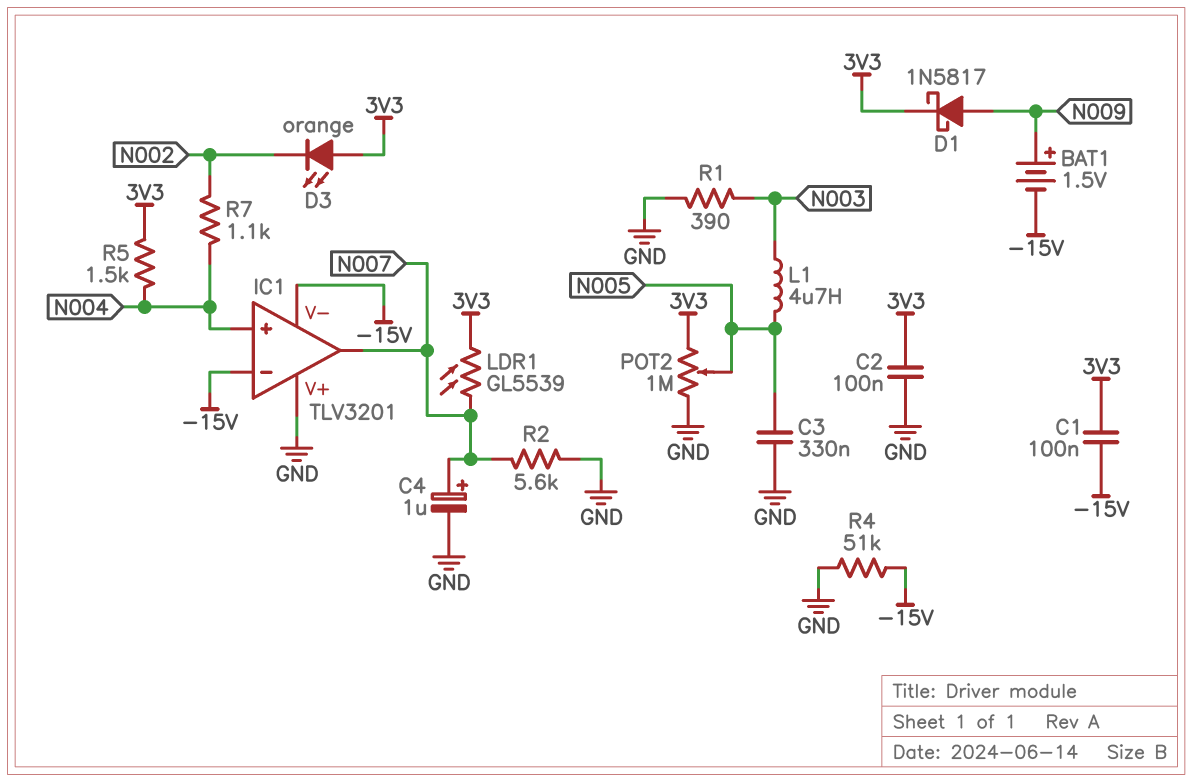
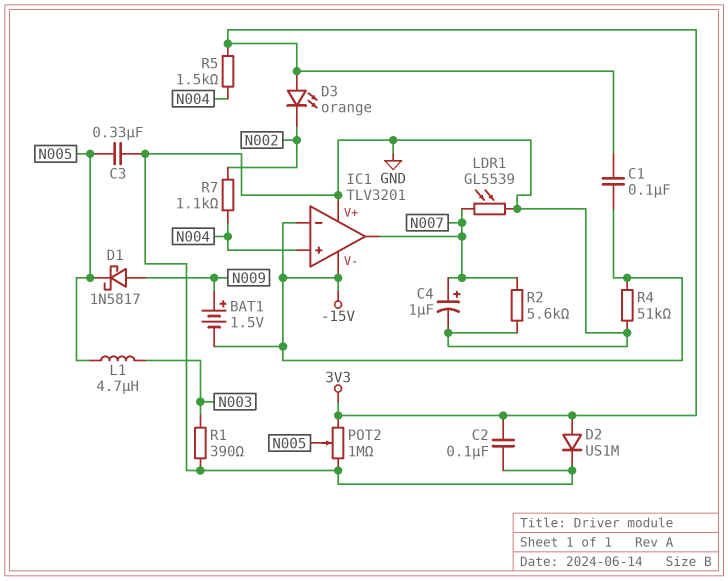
D1: schottky 1N5817 (A N009, K 3V3) -> schottky 1N5817 (A N009, K N005)
D2: none -> diode US1M (A 3V3, K GND)
LDR1: GL5539 (3V3, N007) -> GL5539 (GND, N007)

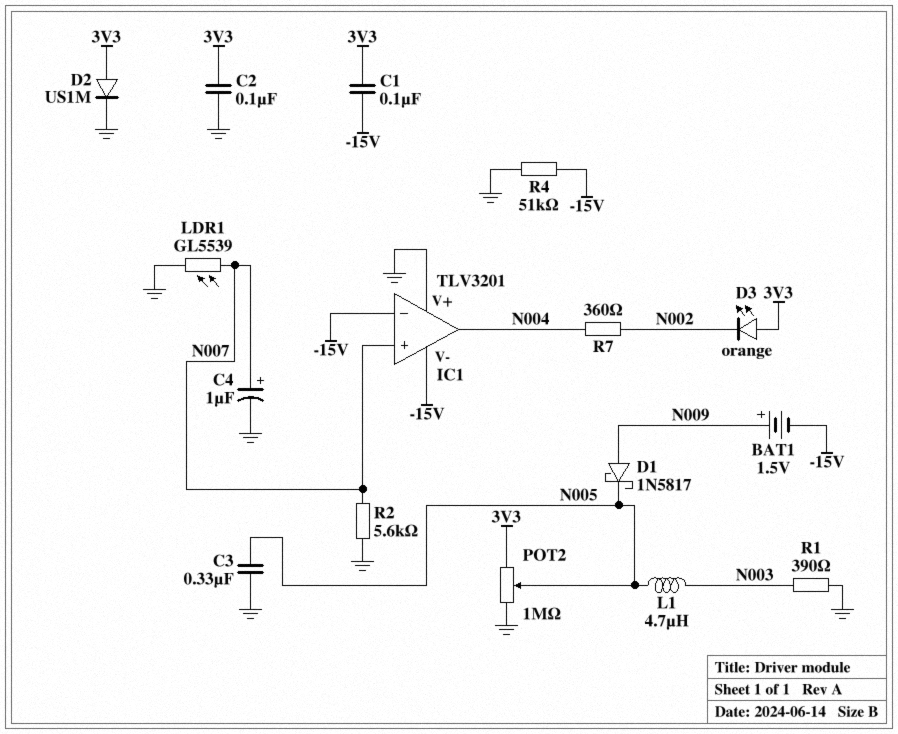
IC1 pin in+: N004 -> N007
IC1 pin out: N007 -> N004
R5: 1.5k (3V3, N004) -> none
R7: 1.1k (N002, N004) -> 360 (N002, N004)

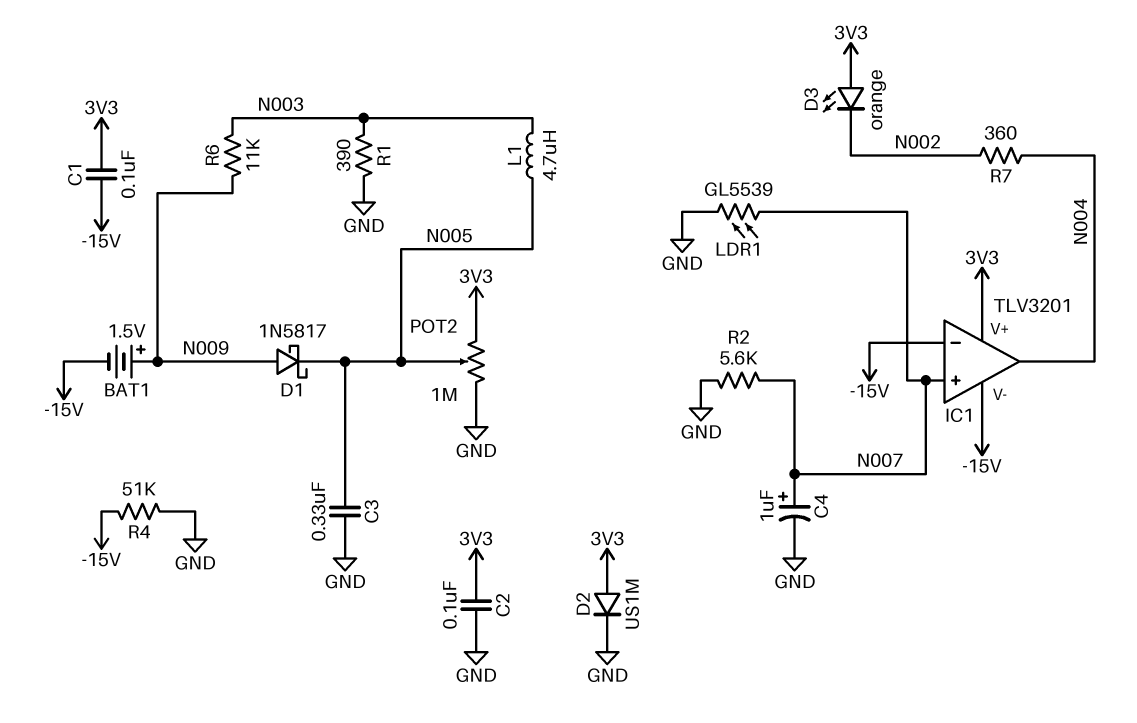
IC1 pin V+: GND -> 3V3
R6: none -> 11k (N003, N009)

